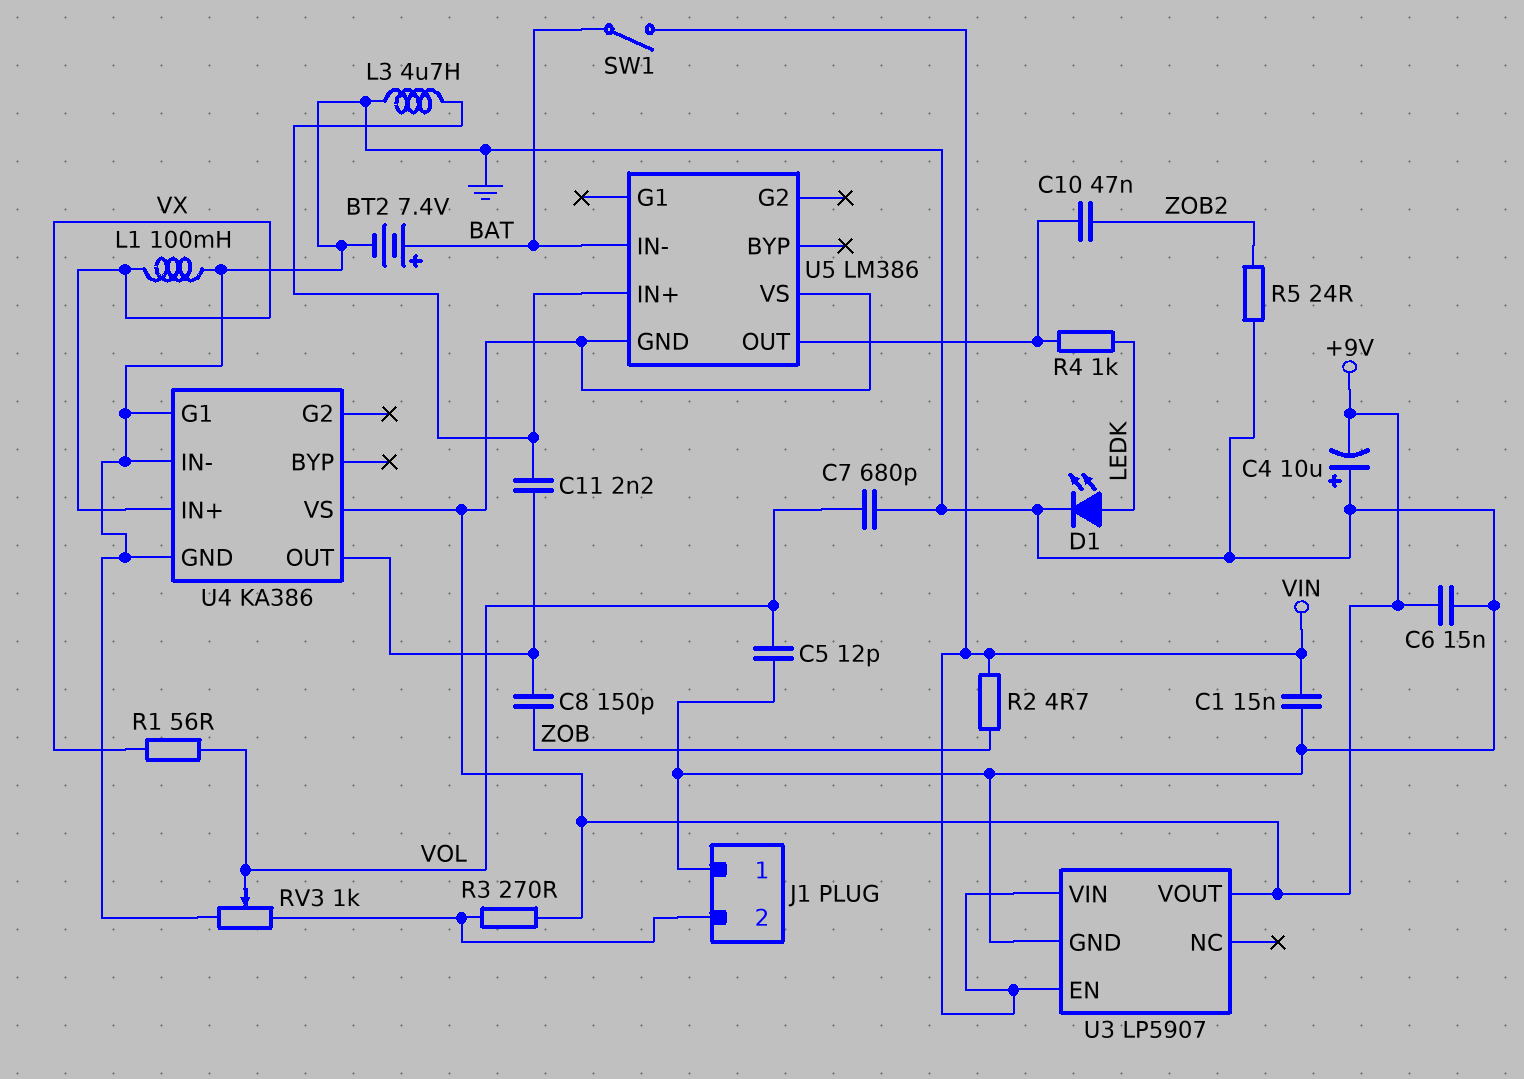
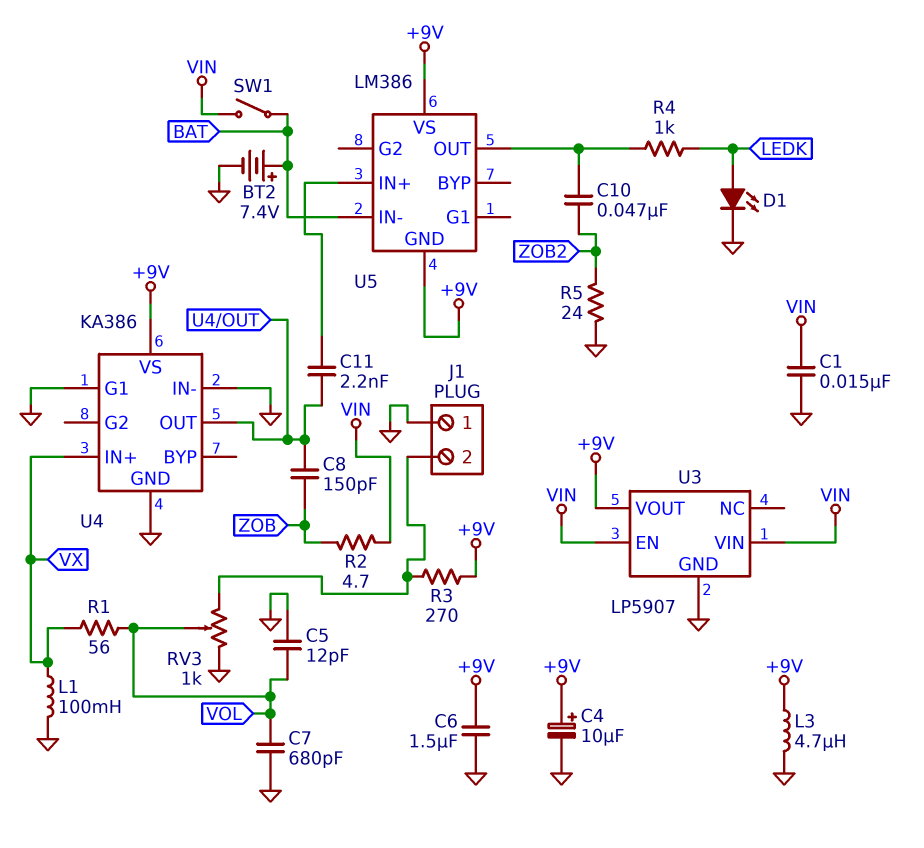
C4: 10uF (plus GND, minus +9V) -> 10uF (plus +9V, minus GND)
C6: 15nF (+9V, GND) -> 1.5uF (+9V, GND)
L3: 4.7uH (GND, U5/IN+) -> 4.7uH (+9V, GND)

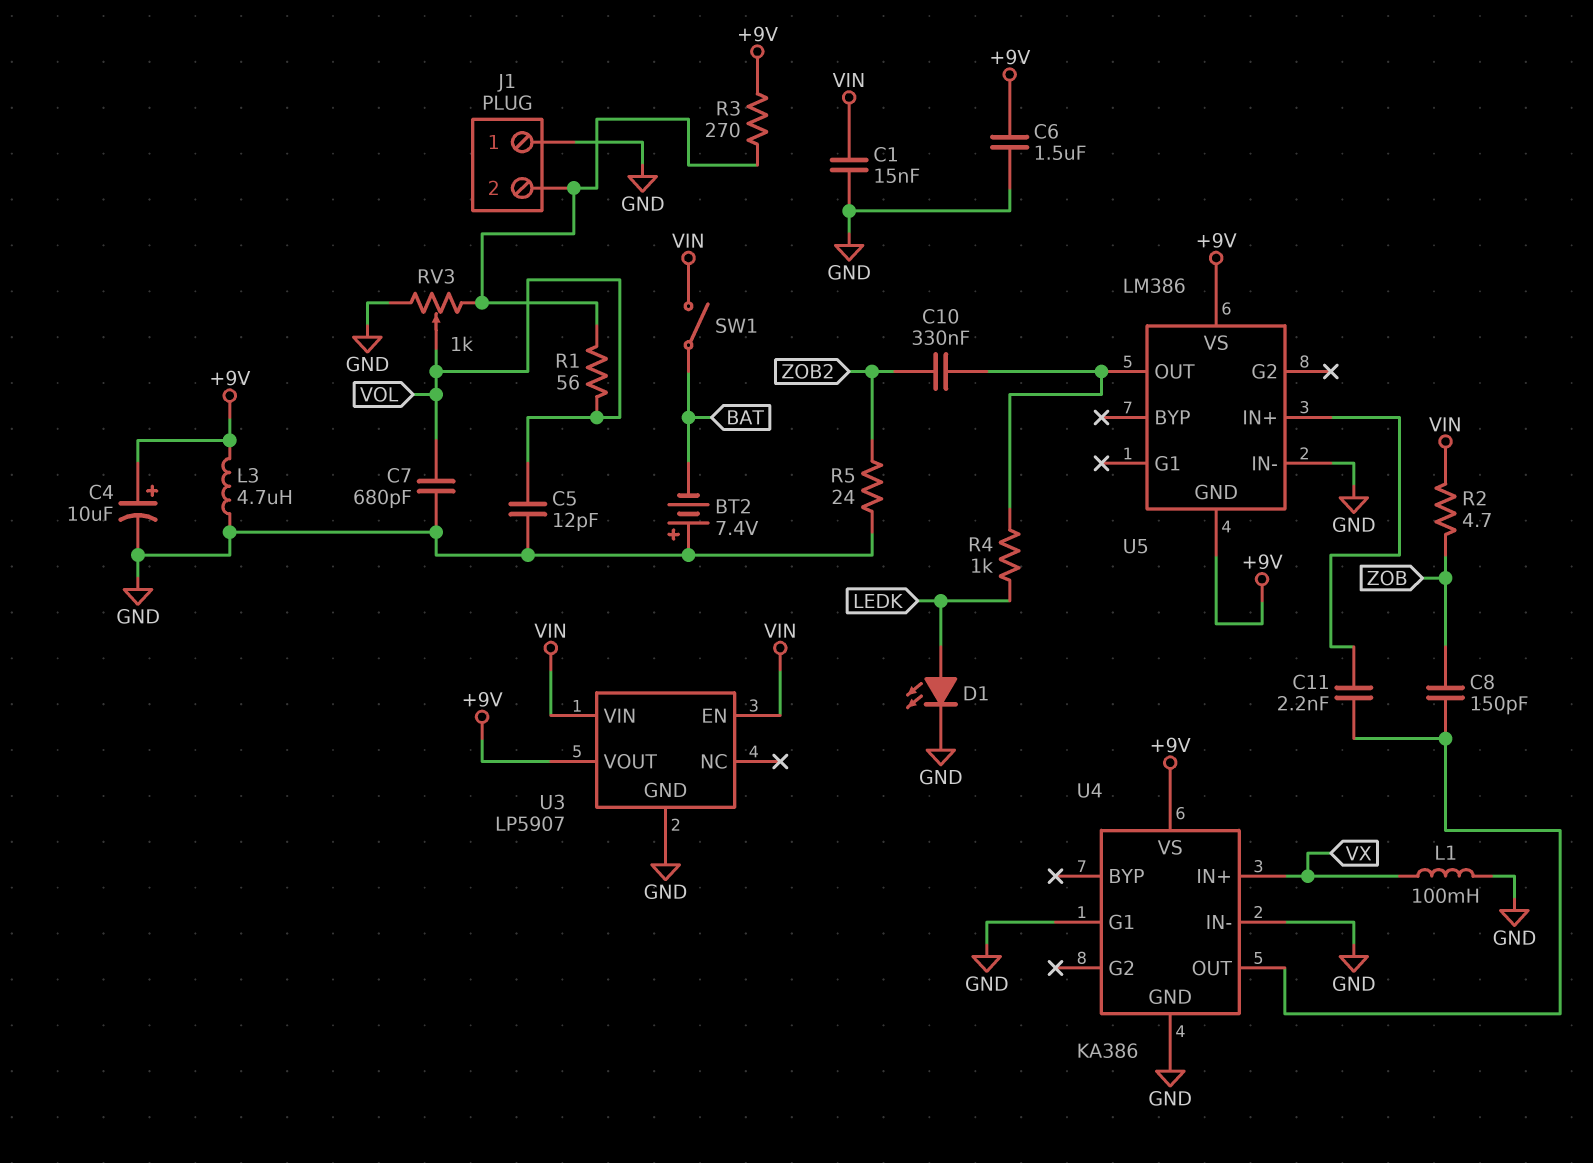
BT2: 7.4V (plus BAT, minus GND) -> 7.4V (plus GND, minus BAT)
C10: 47nF (U5/OUT, ZOB2) -> 330nF (U5/OUT, ZOB2)
R1: 56 (VOL, VX) -> 56 (J1/2, VOL)
U5 pin IN-: BAT -> GND

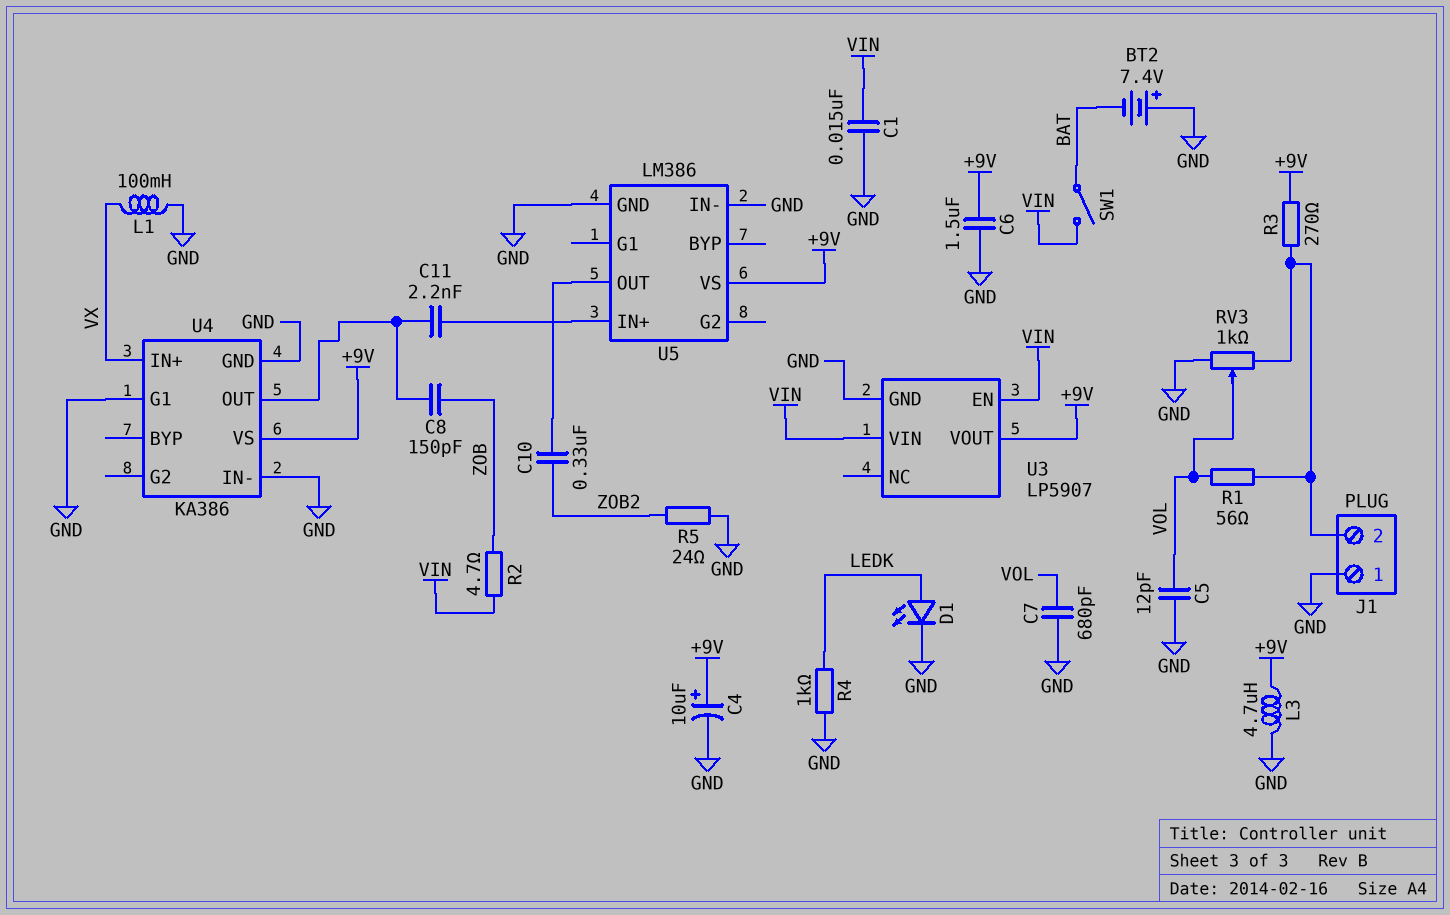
R4: 1k (LEDK, U5/OUT) -> 1k (GND, LEDK)
U5 pin GND: +9V -> GND

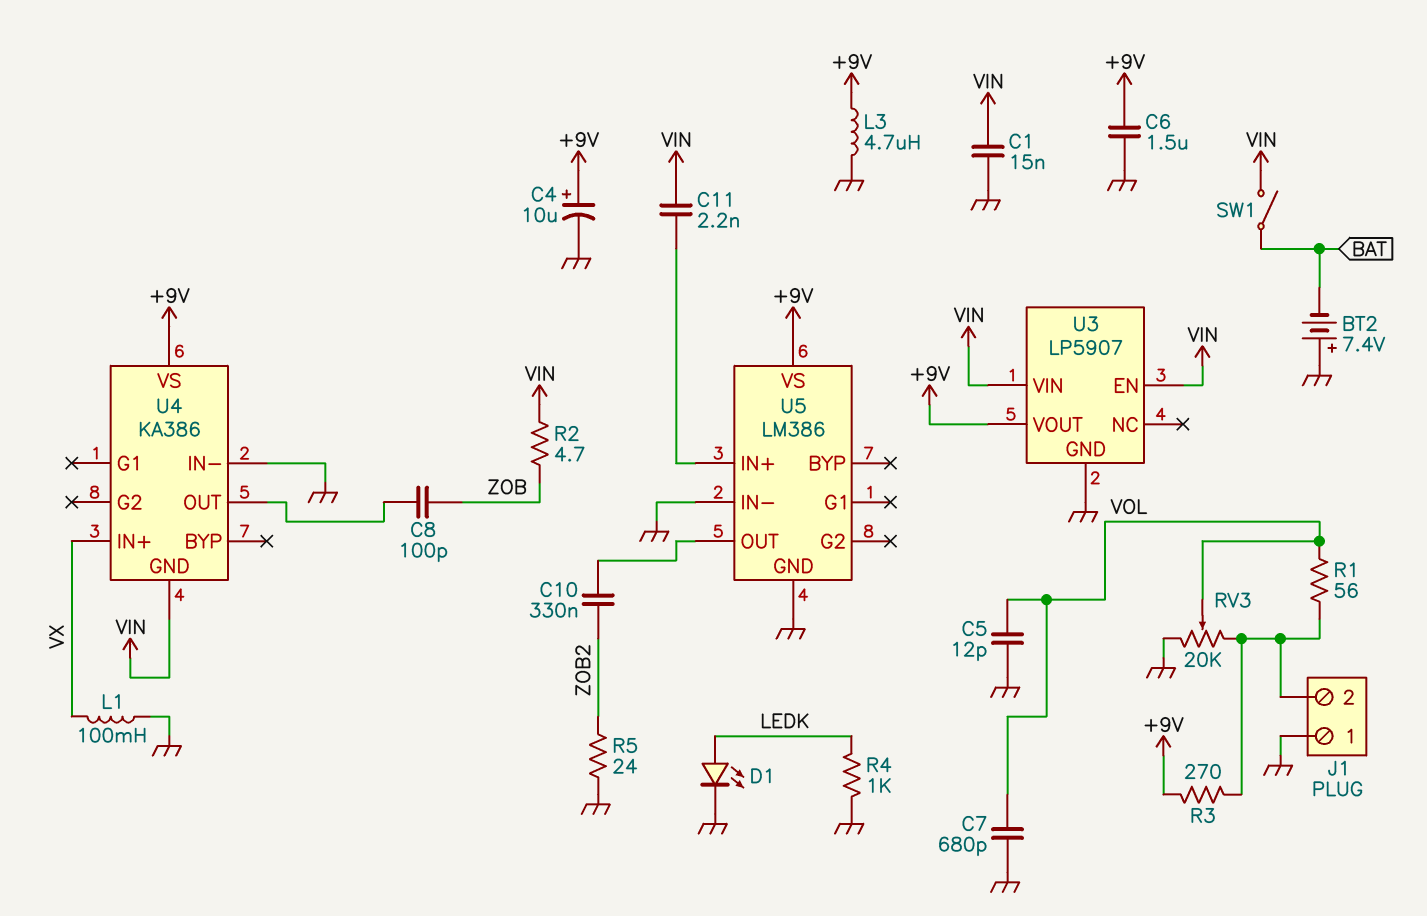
C8: 150pF (U4/OUT, ZOB) -> 100pF (U4/OUT, ZOB)
C11: 2.2nF (U4/OUT, U5/IN+) -> 2.2nF (U5/IN+, VIN)
RV3: 1k (GND, J1/2, wiper VOL) -> 20k (GND, J1/2, wiper VOL)
U4 pin G1: GND -> none
U4 pin GND: GND -> VIN

